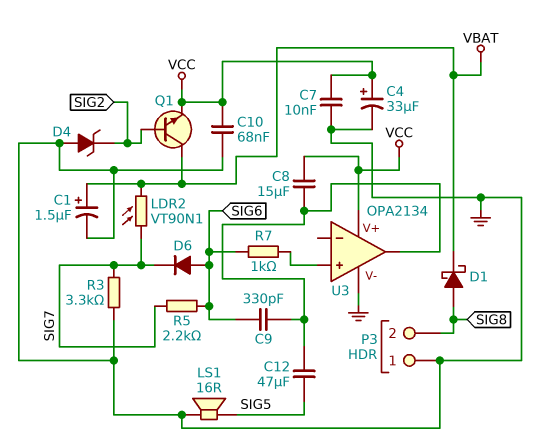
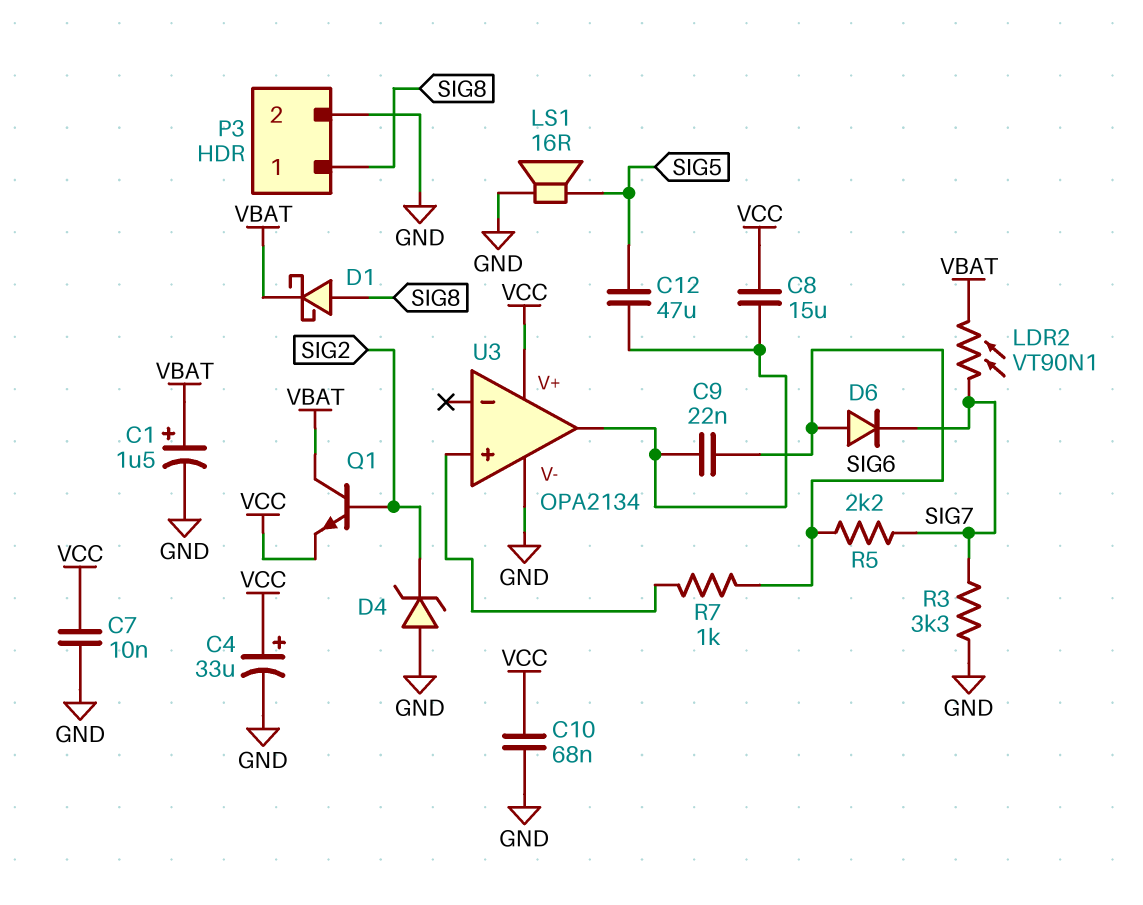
C9: 330pF (SIG6, U3/out) -> 22nF (SIG6, U3/out)
P3 pin 1: GND -> SIG8
P3 pin 2: SIG8 -> GND

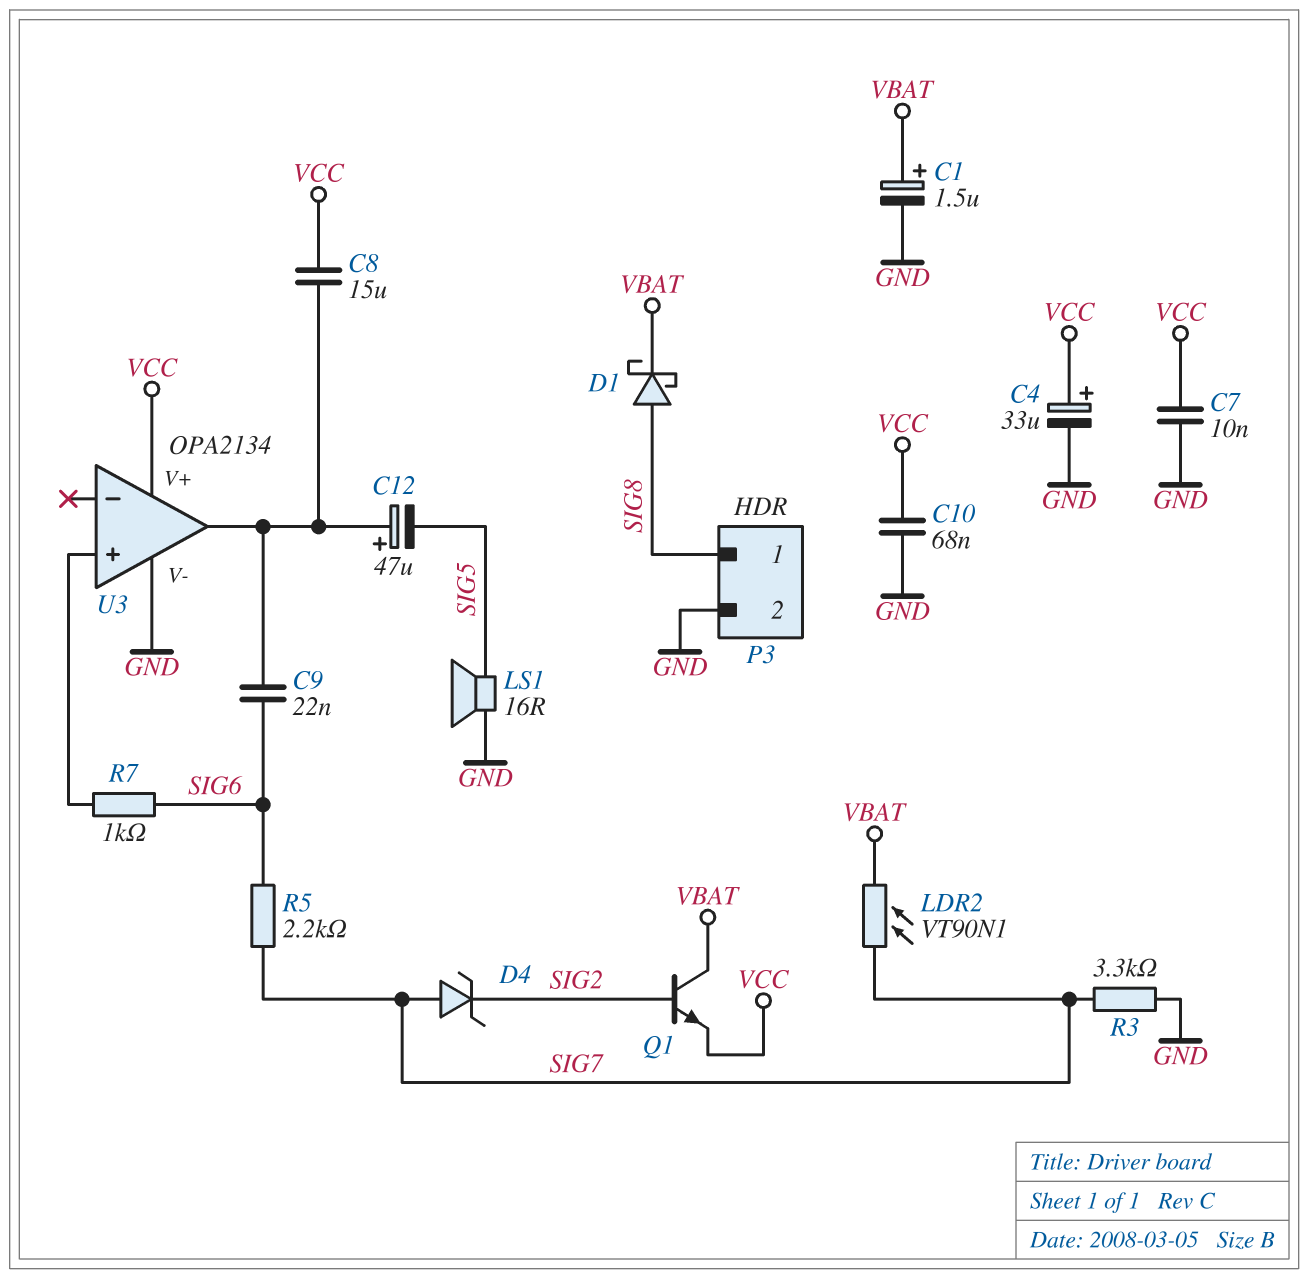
C12: 47uF (SIG5, U3/out) -> 47uF (plus U3/out, minus SIG5)
D4: zener (A GND, K SIG2) -> zener (A SIG7, K SIG2)
D6: diode (A SIG6, K SIG7) -> none

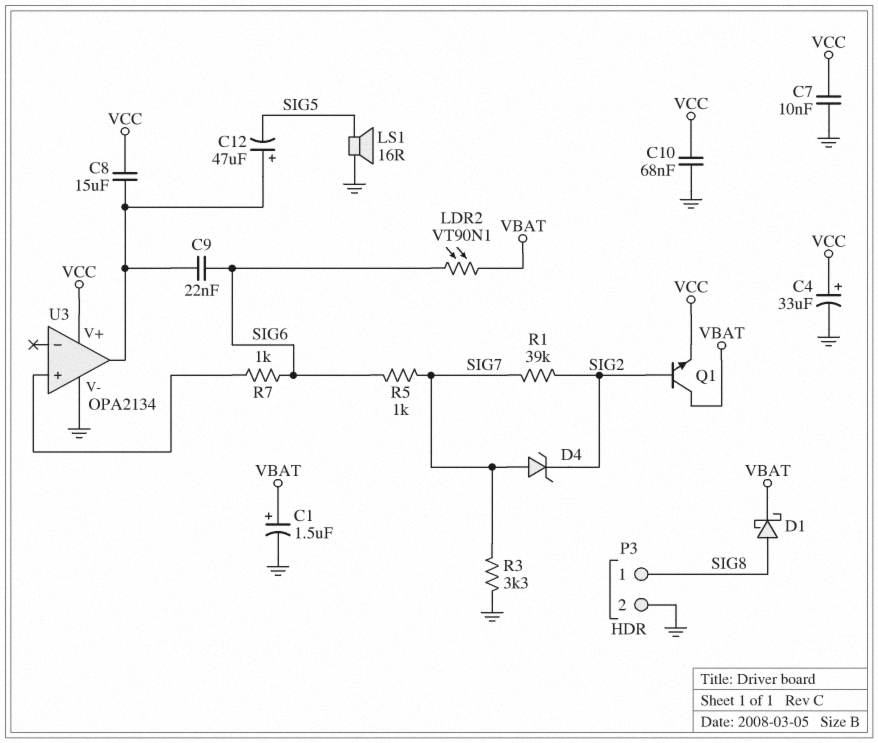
LDR2: VT90N1 (SIG7, VBAT) -> VT90N1 (SIG6, VBAT)
R1: none -> 39k (SIG2, SIG7)
R5: 2.2k (SIG6, SIG7) -> 1k (SIG6, SIG7)

